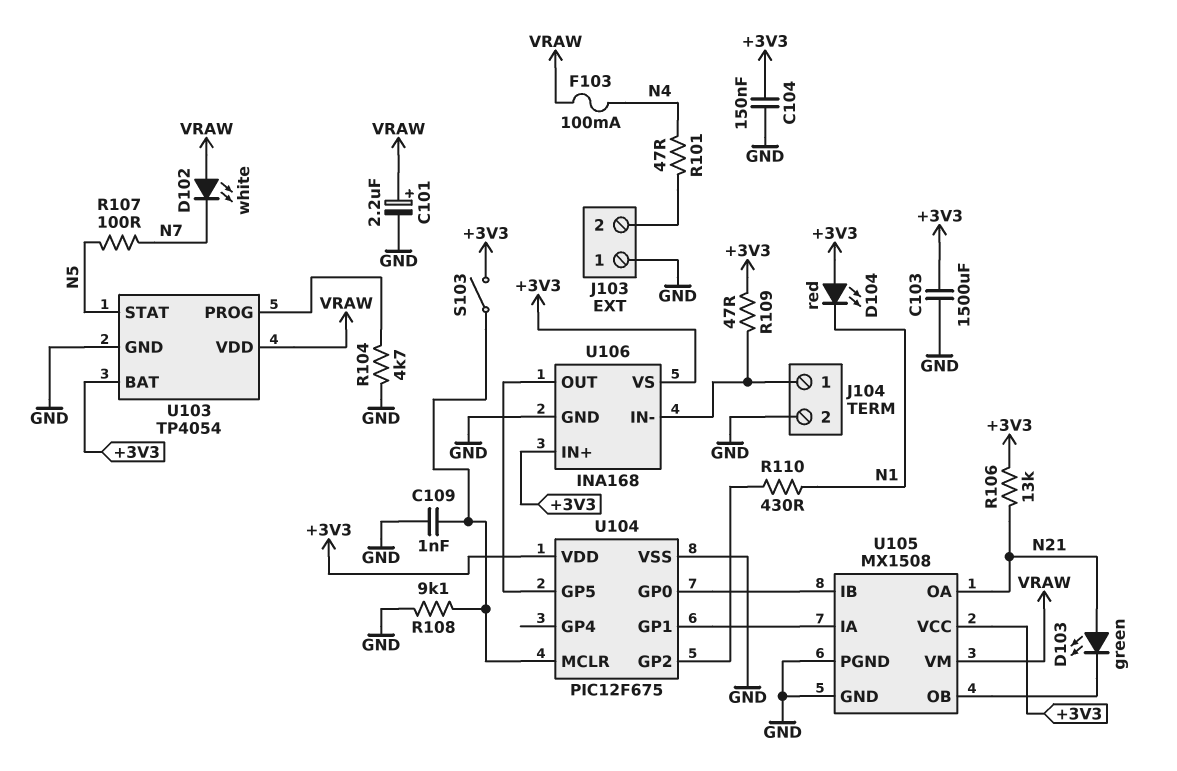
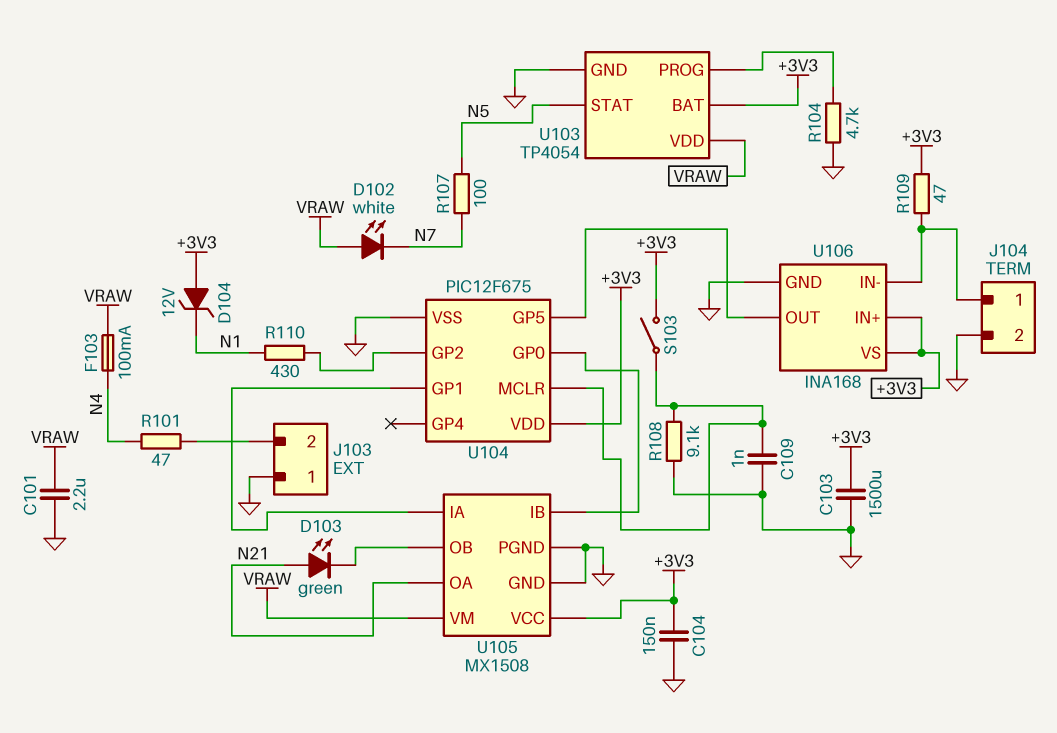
C101: 2.2uF (plus VRAW, minus GND) -> 2.2uF (GND, VRAW)
D104: LED red (A +3V3, K N1) -> zener 12V (A +3V3, K N1)
R106: 13k (+3V3, N21) -> none

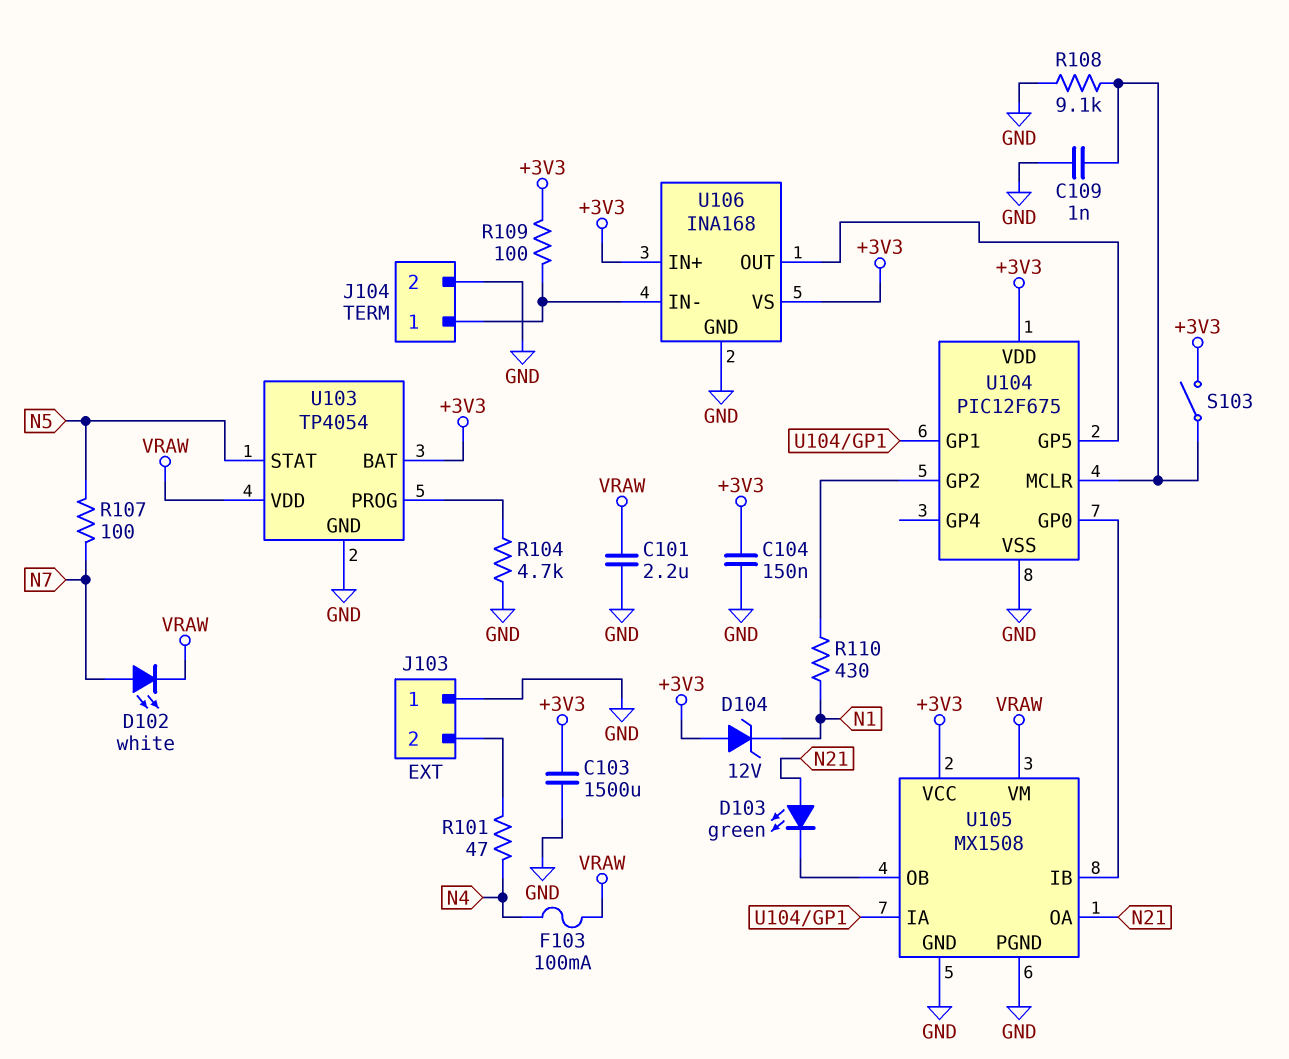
D102: LED white (A VRAW, K N7) -> LED white (A N7, K VRAW)
R109: 47 (+3V3, J104/1) -> 100 (+3V3, J104/1)

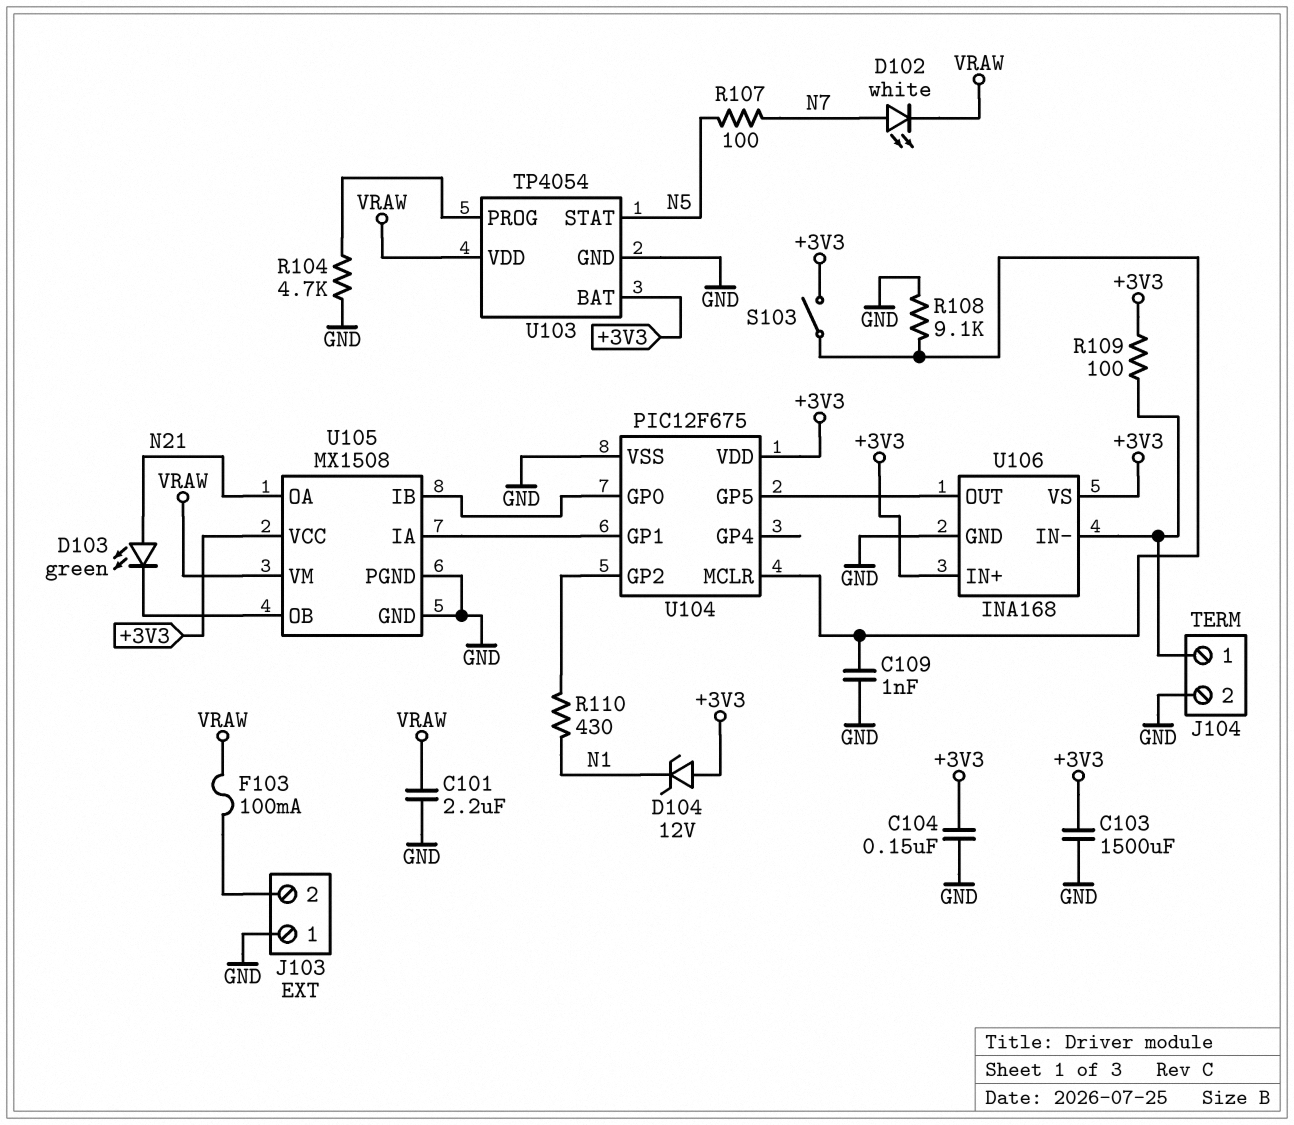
F103: 100mA (N4, VRAW) -> 100mA (J103/2, VRAW)
R101: 47 (J103/2, N4) -> none

